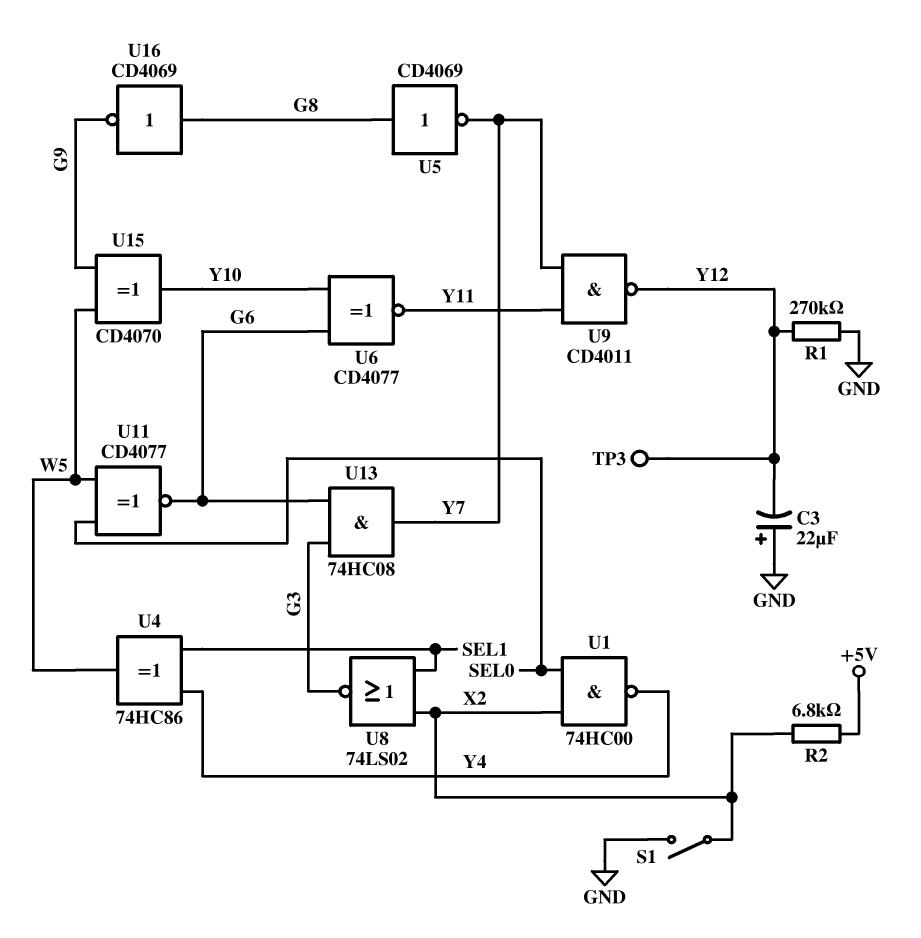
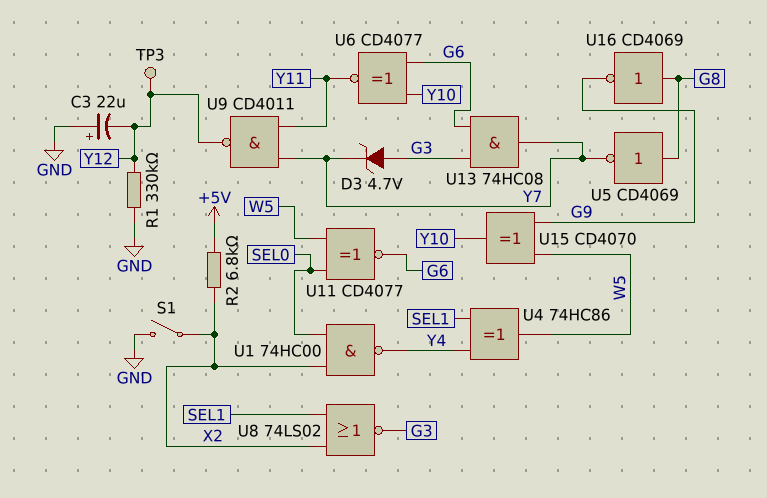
D3: none -> zener 4.7V (A G3, K Y7)
R1: 270k (GND, Y12) -> 330k (GND, Y12)

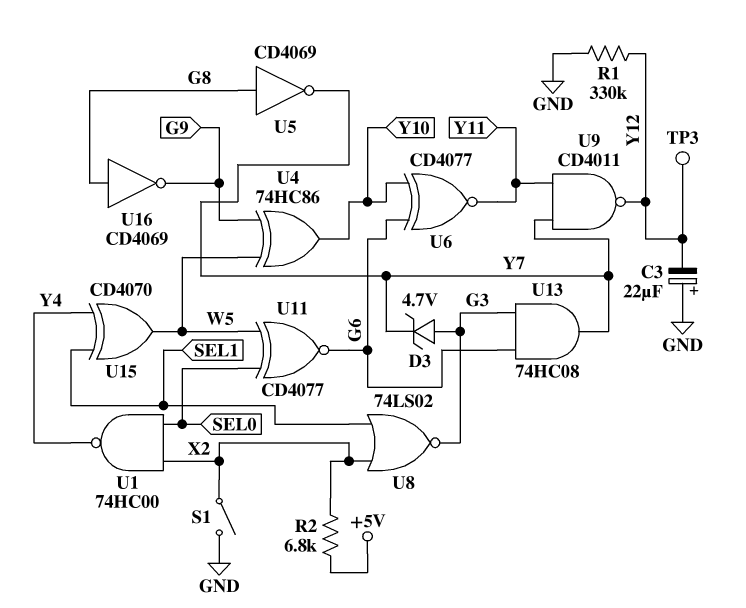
U4: XOR 74HC86 (in SEL1, in Y4, out W5) -> XOR 74HC86 (in G9, in W5, out Y10)
U15: XOR CD4070 (in G9, in W5, out Y10) -> XOR CD4070 (in SEL1, in Y4, out W5)

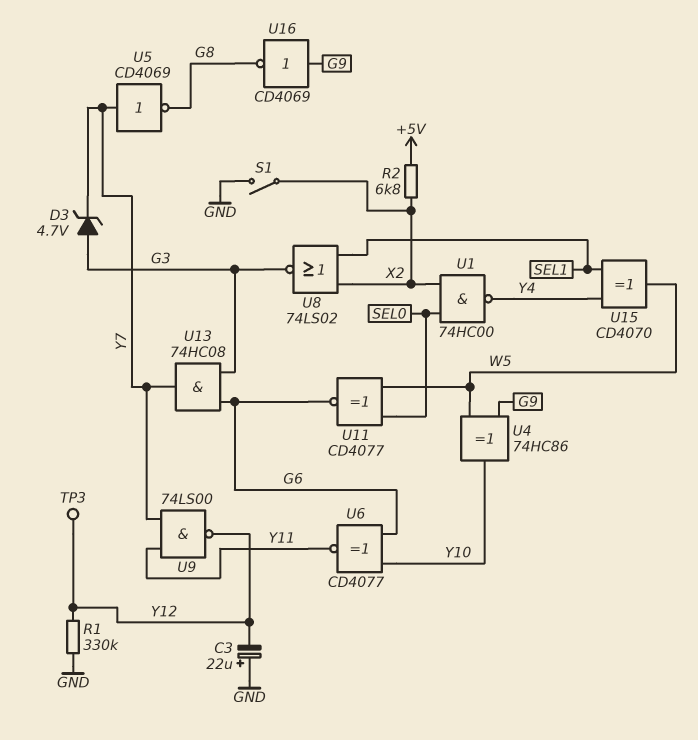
U5: NOT CD4069 (in G8, out Y7) -> NOT CD4069 (in Y7, out G8)
U9: NAND CD4011 (in Y7, in Y11, out Y12) -> NAND 74LS00 (in Y7, in Y11, out Y12)
U16: NOT CD4069 (in G8, out G9) -> NOT CD4069 (in G9, out G8)

